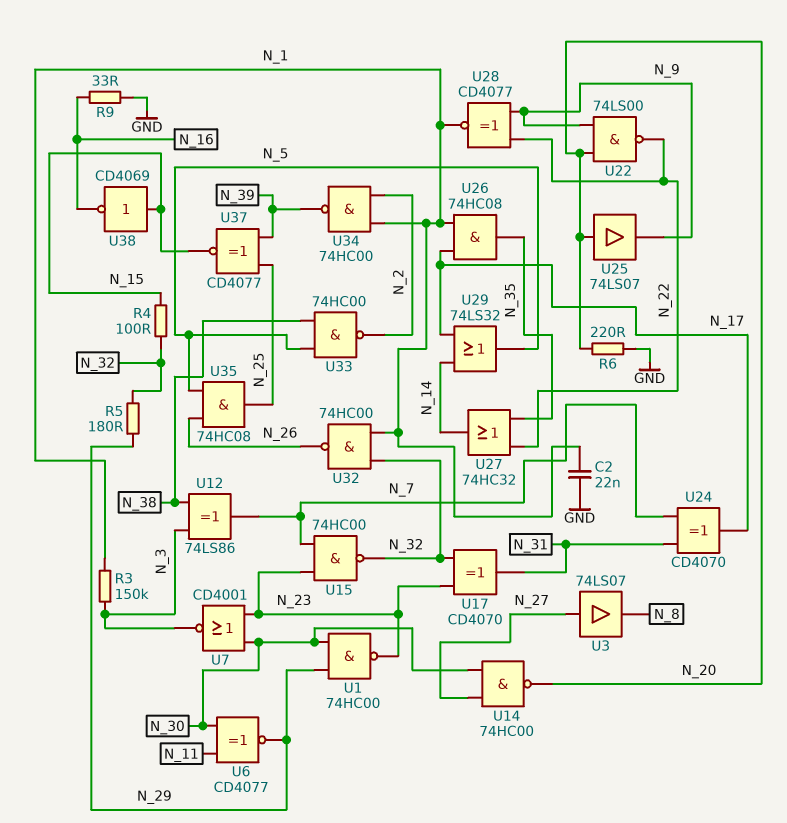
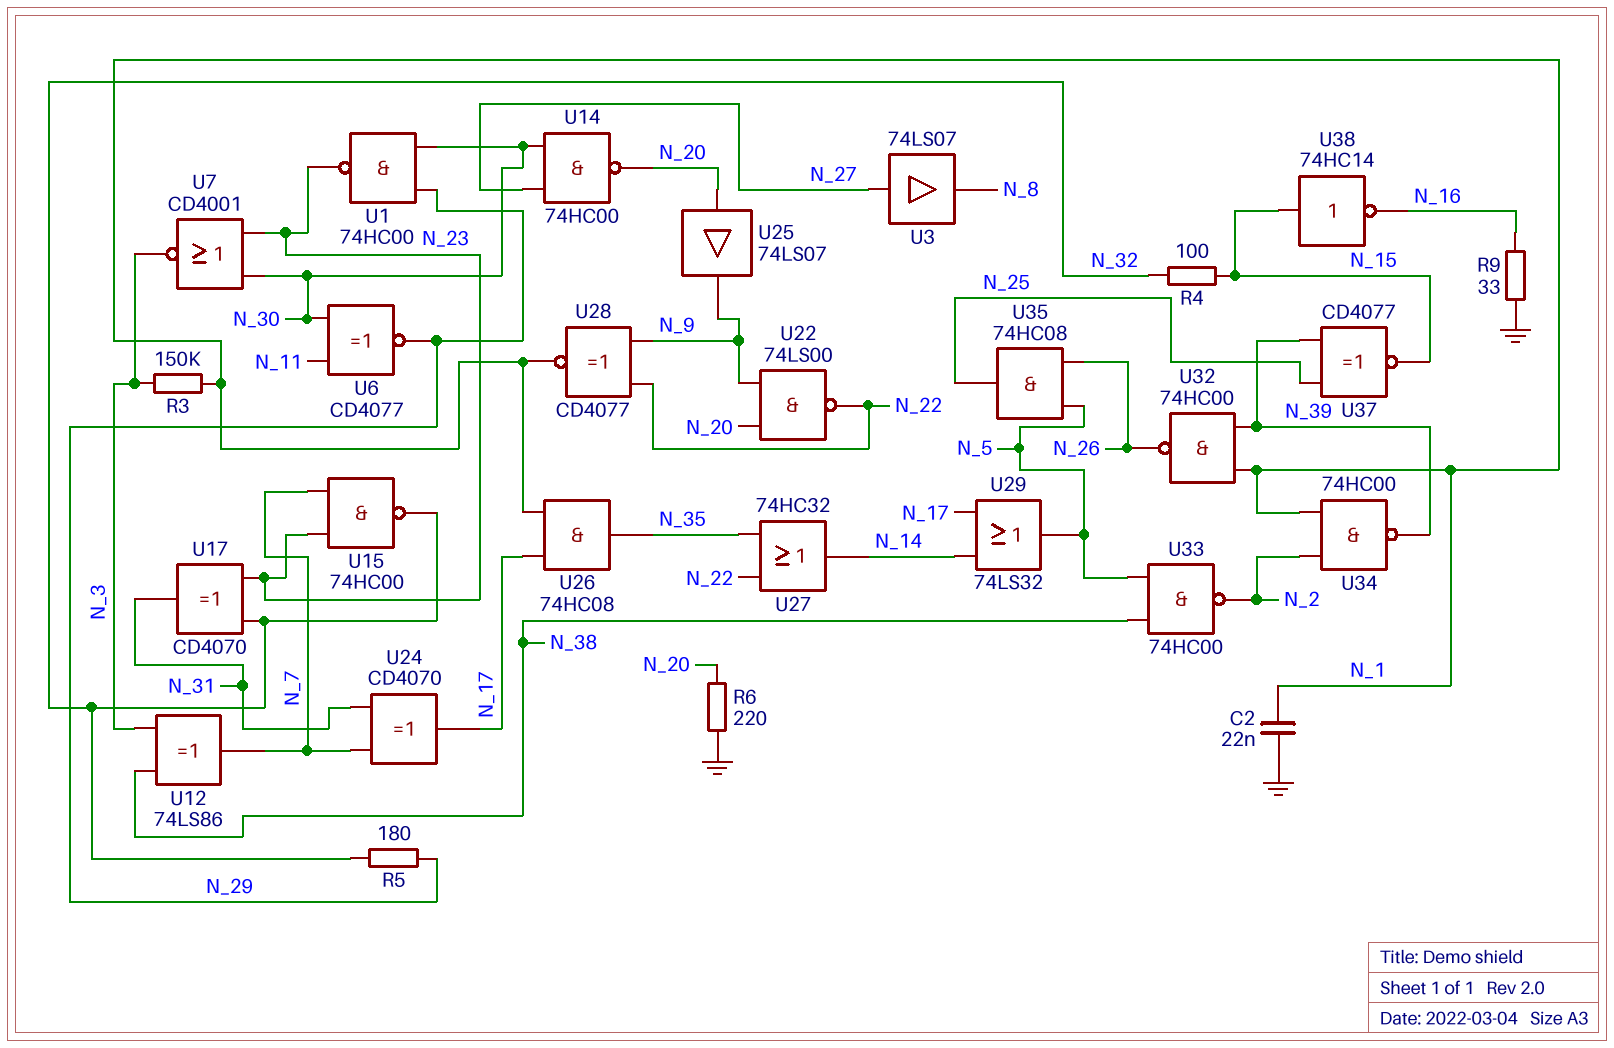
U32: NAND 74HC00 (in N_1, in N_32, out N_26) -> NAND 74HC00 (in N_1, in N_39, out N_26)
U38: NOT CD4069 (in N_15, out N_16) -> NOT 74HC14 (in N_15, out N_16)

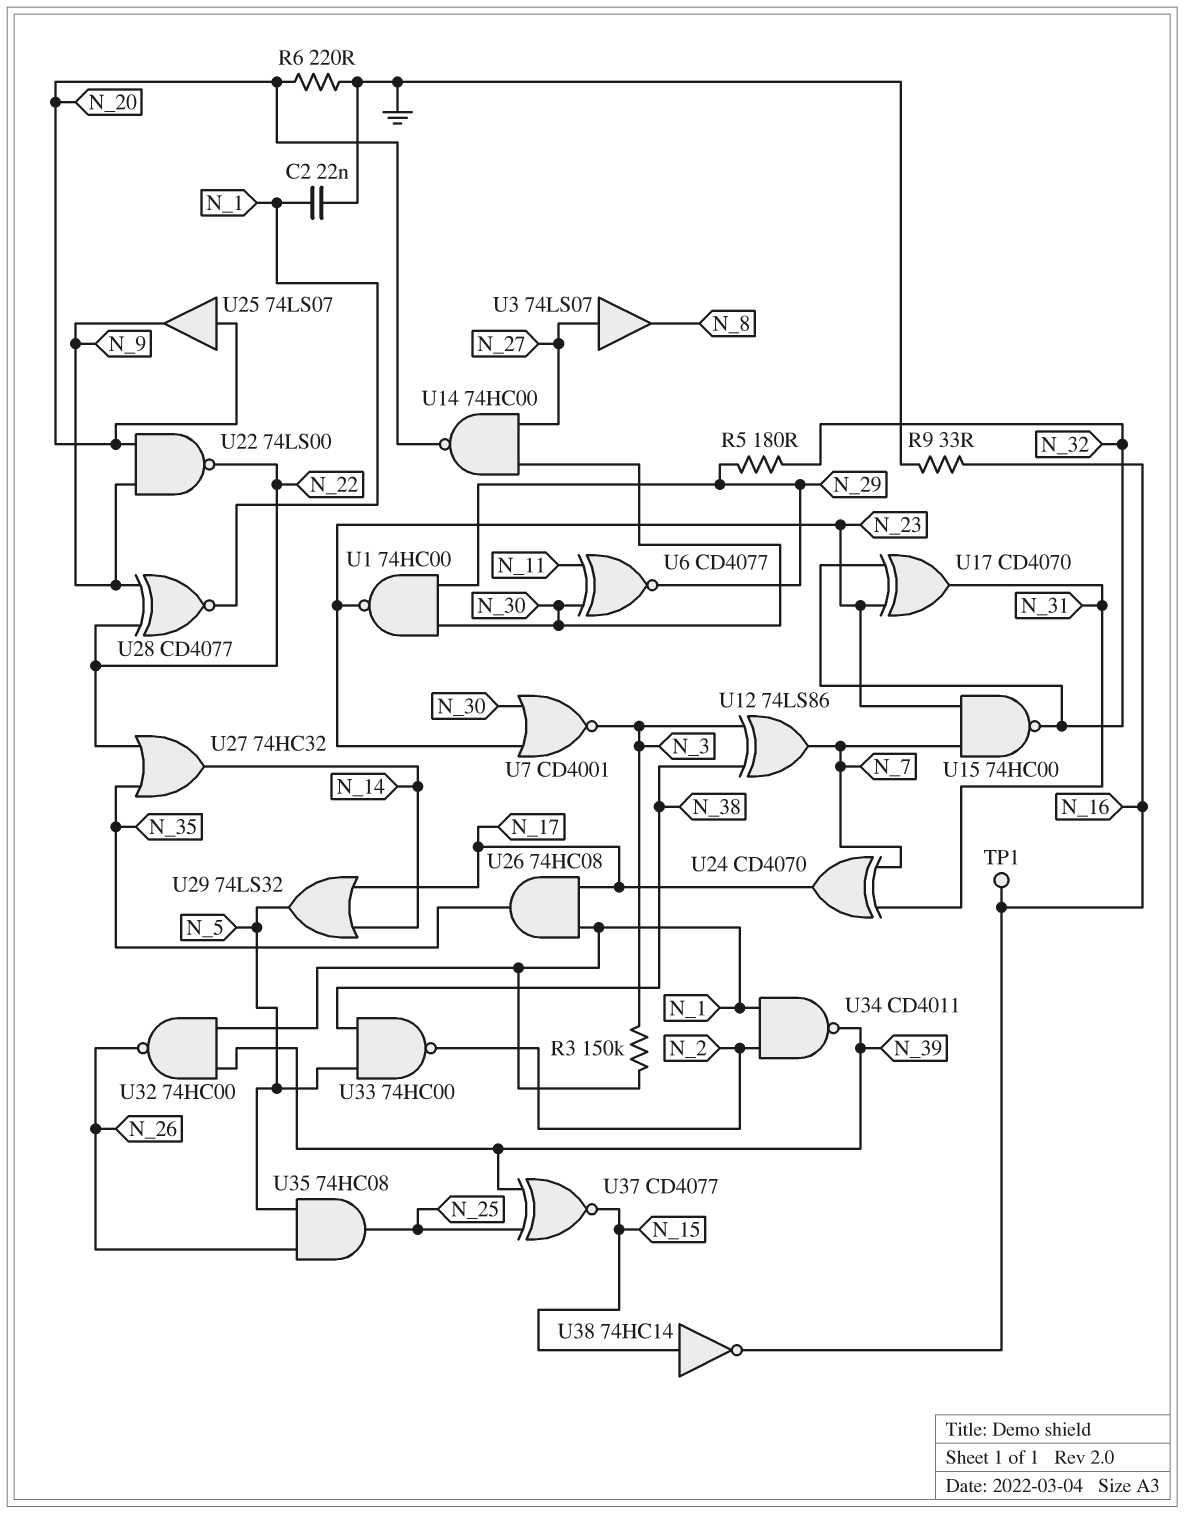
R4: 100 (N_15, N_32) -> none
TP1: none -> test point (N_16)
U34: NAND 74HC00 (in N_1, in N_2, out N_39) -> NAND CD4011 (in N_1, in N_2, out N_39)

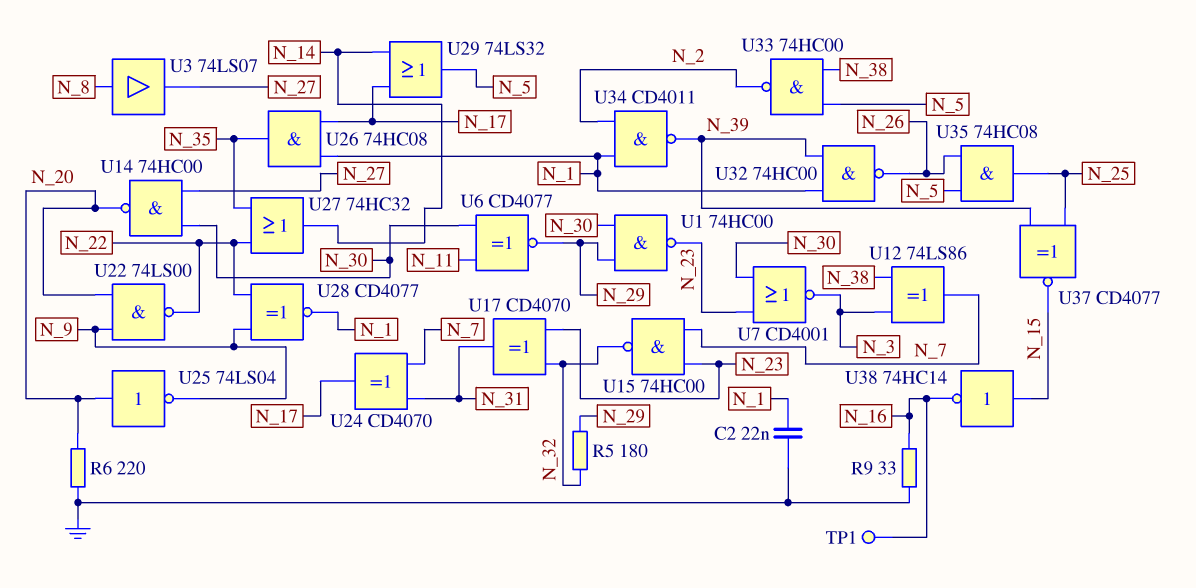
R3: 150k (N_1, N_3) -> none
U3: buffer 74LS07 (in N_27, out N_8) -> buffer 74LS07 (in N_8, out N_27)
U25: buffer 74LS07 (in N_20, out N_9) -> NOT 74LS04 (in N_20, out N_9)

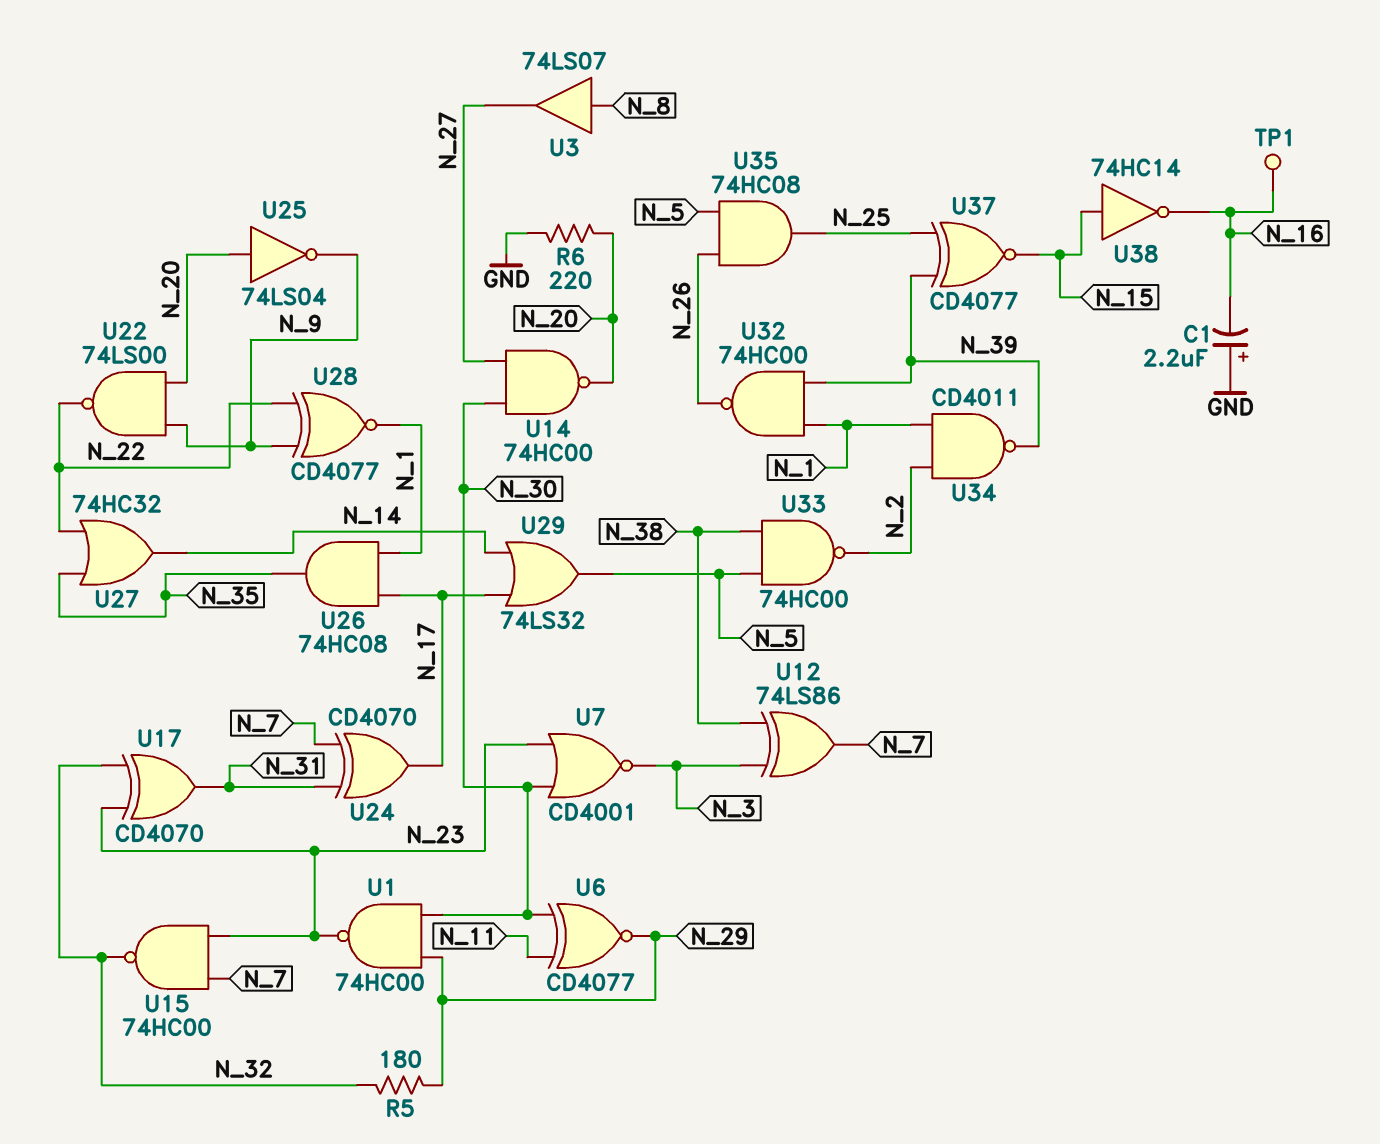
C1: none -> 2.2uF (plus GND, minus N_16)
C2: 22nF (GND, N_1) -> none
R9: 33 (GND, N_16) -> none

